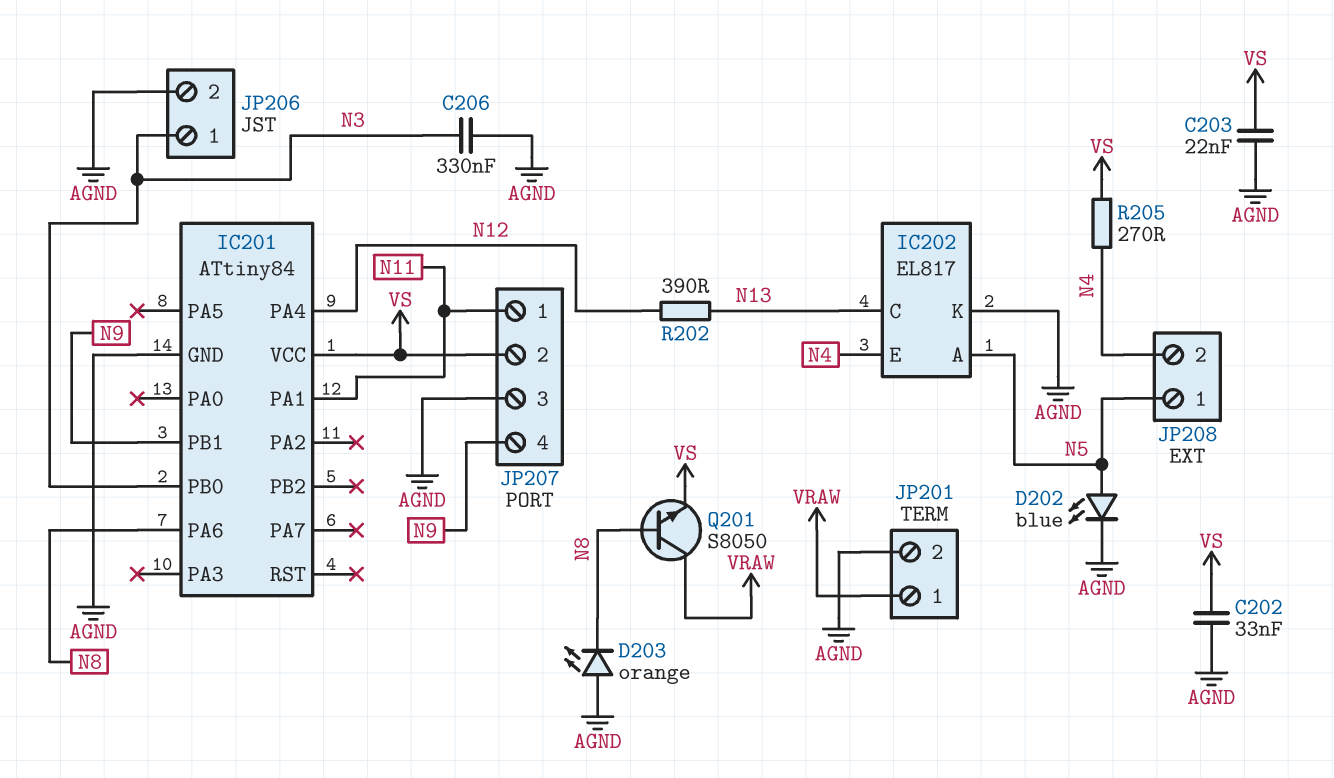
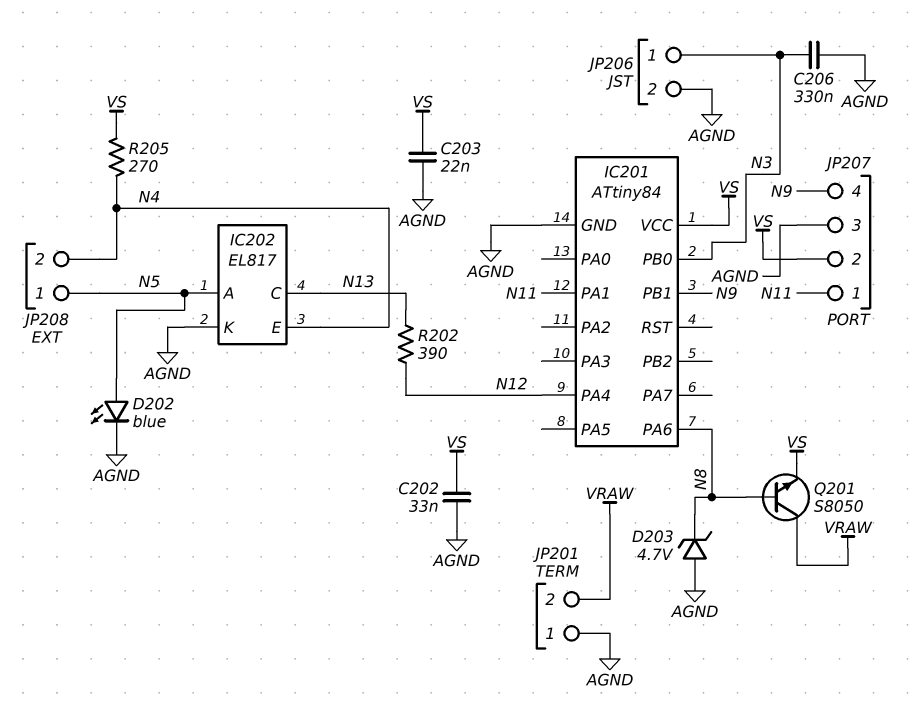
D203: LED orange (A AGND, K N8) -> zener 4.7V (A AGND, K N8)
JP201 pin 1: VRAW -> AGND
JP201 pin 2: AGND -> VRAW

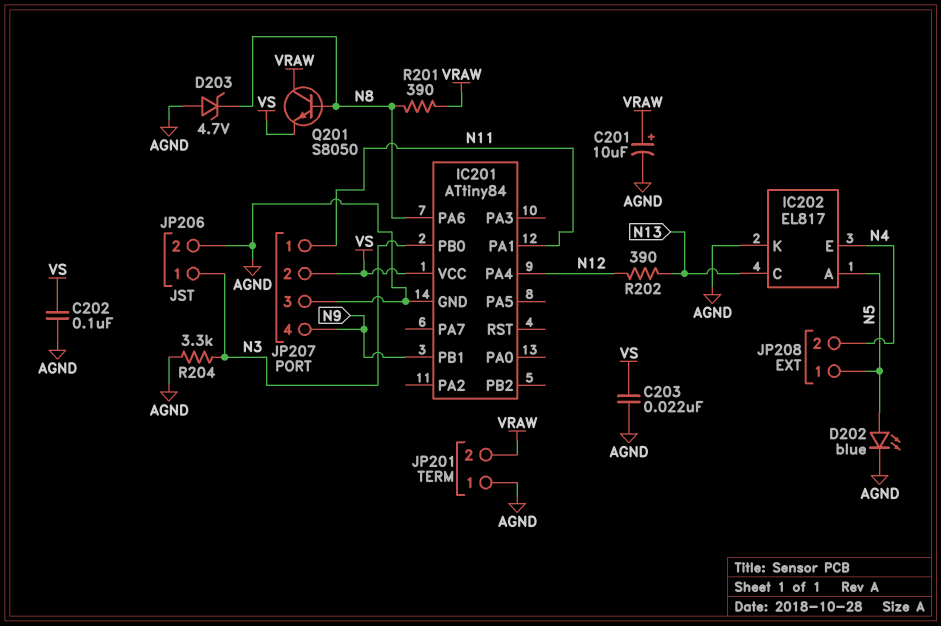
C201: none -> 10uF (plus VRAW, minus AGND)
C202: 33nF (AGND, VS) -> 100nF (AGND, VS)
C206: 330nF (AGND, N3) -> none
R201: none -> 390 (N8, VRAW)
R204: none -> 3.3k (AGND, N3)
R205: 270 (N4, VS) -> none

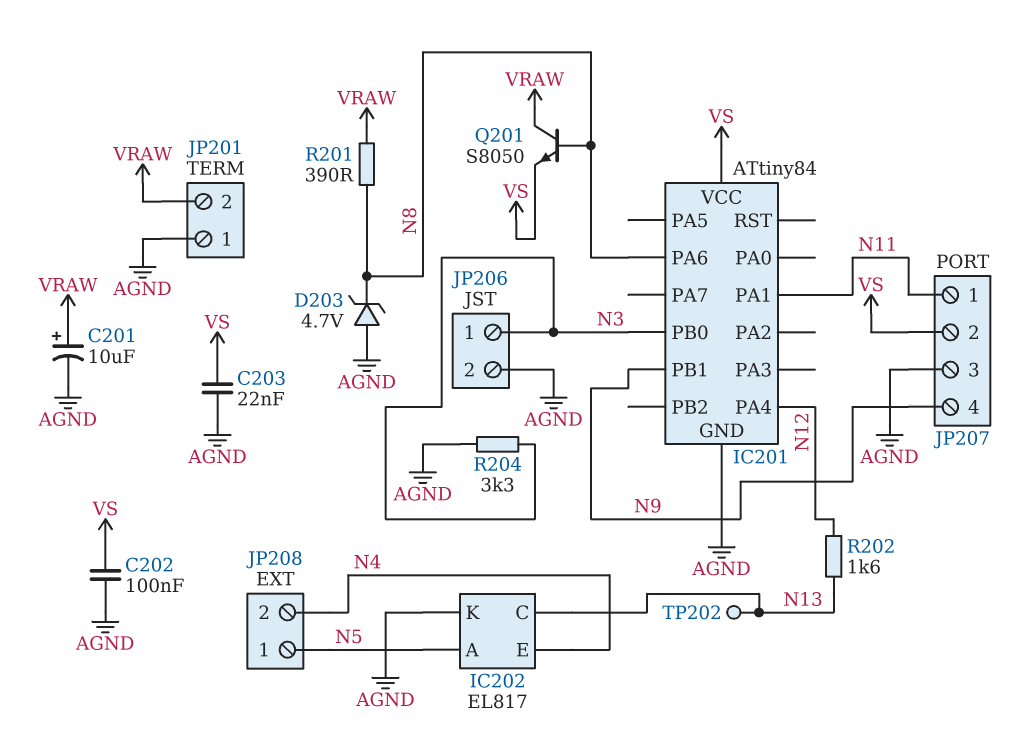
D202: LED blue (A N5, K AGND) -> none
R202: 390 (N12, N13) -> 1.6k (N12, N13)
TP202: none -> test point (N13)

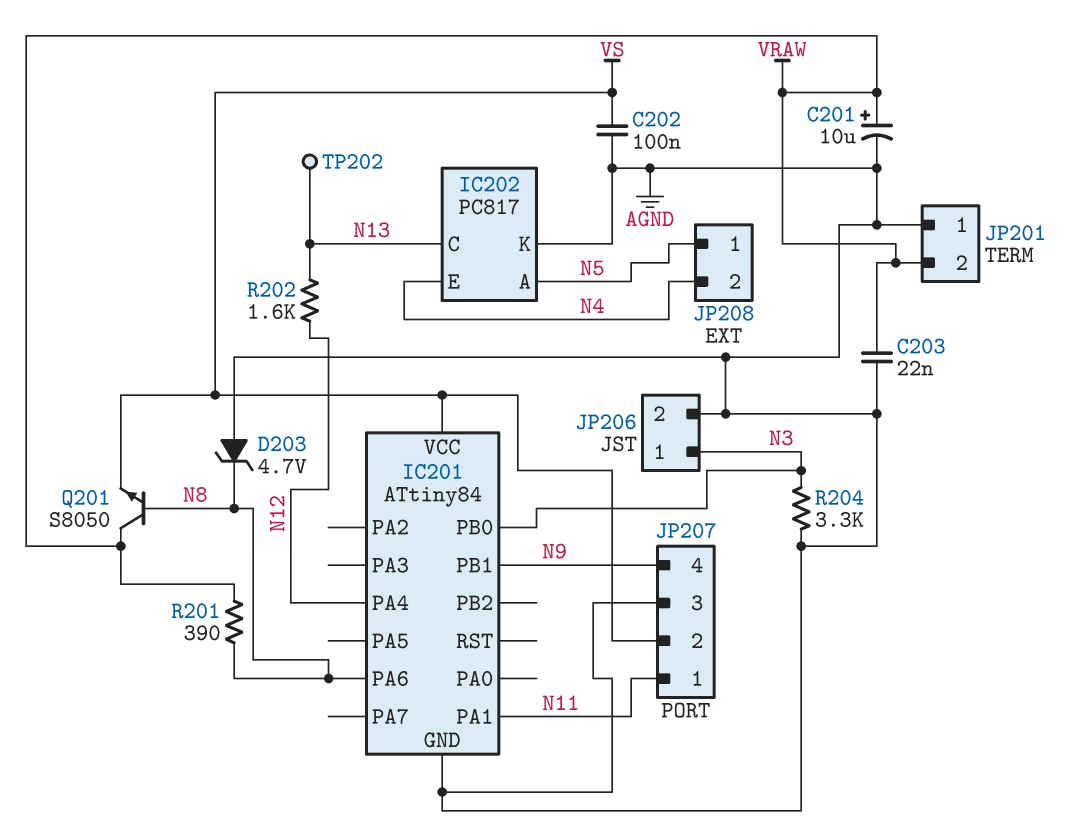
C203: 22nF (AGND, VS) -> 22nF (AGND, VRAW)
IC202: EL817 -> PC817

